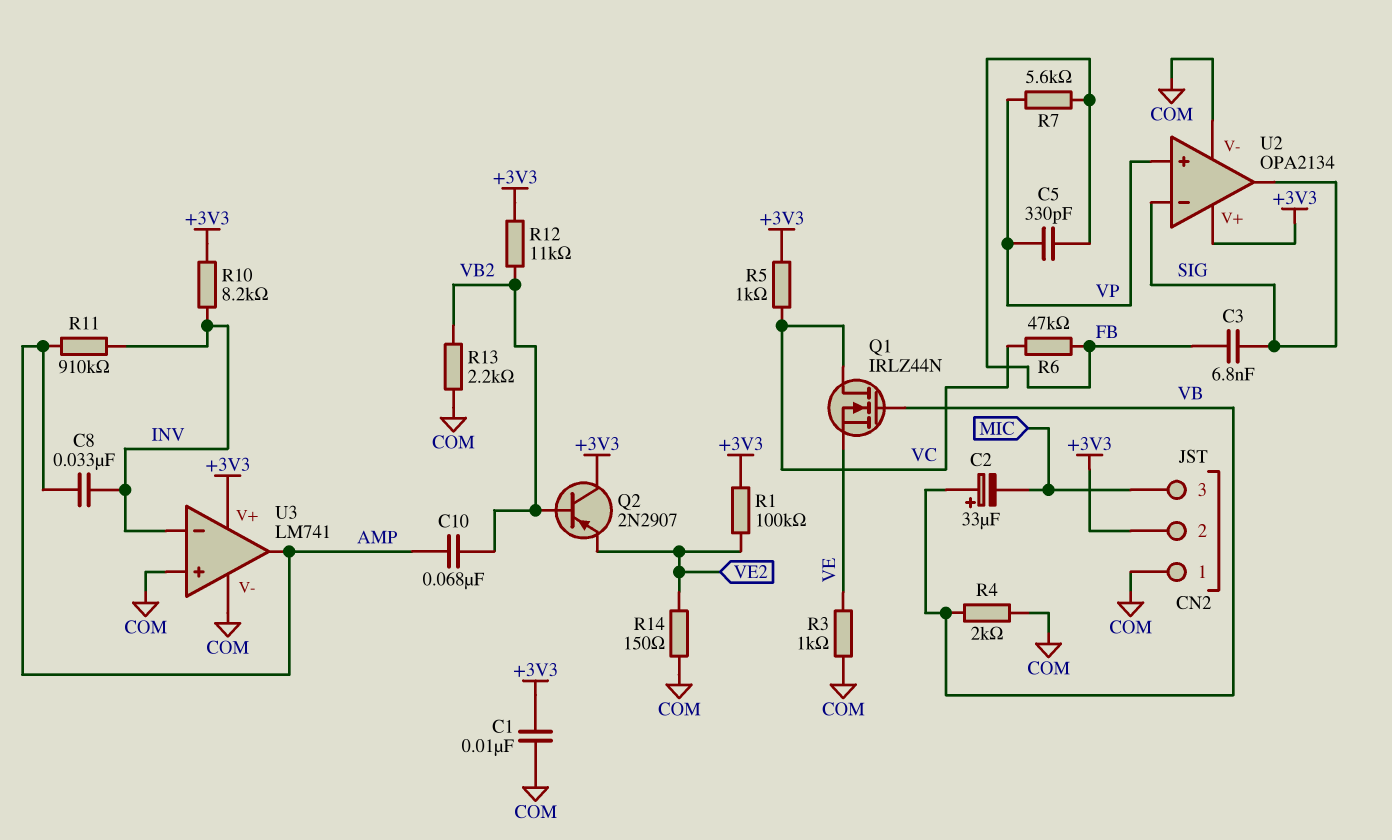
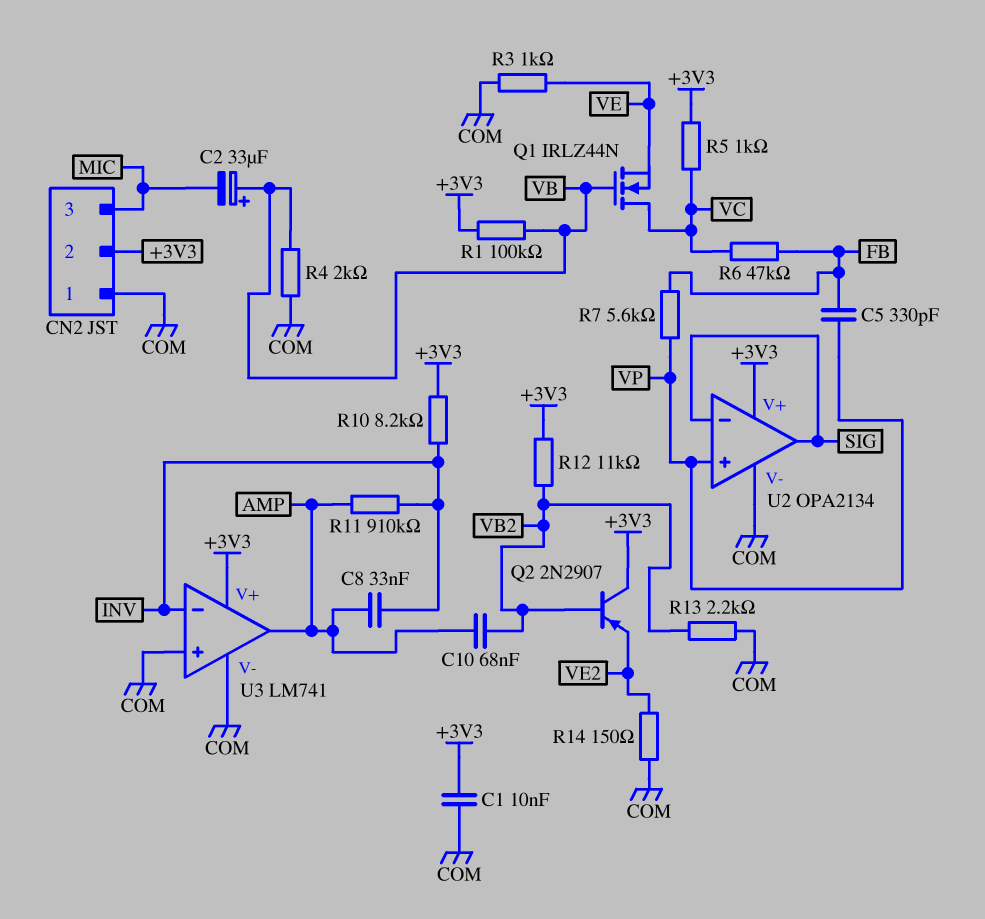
C3: 6.8nF (FB, SIG) -> none
R1: 100k (+3V3, VE2) -> 100k (+3V3, VB)

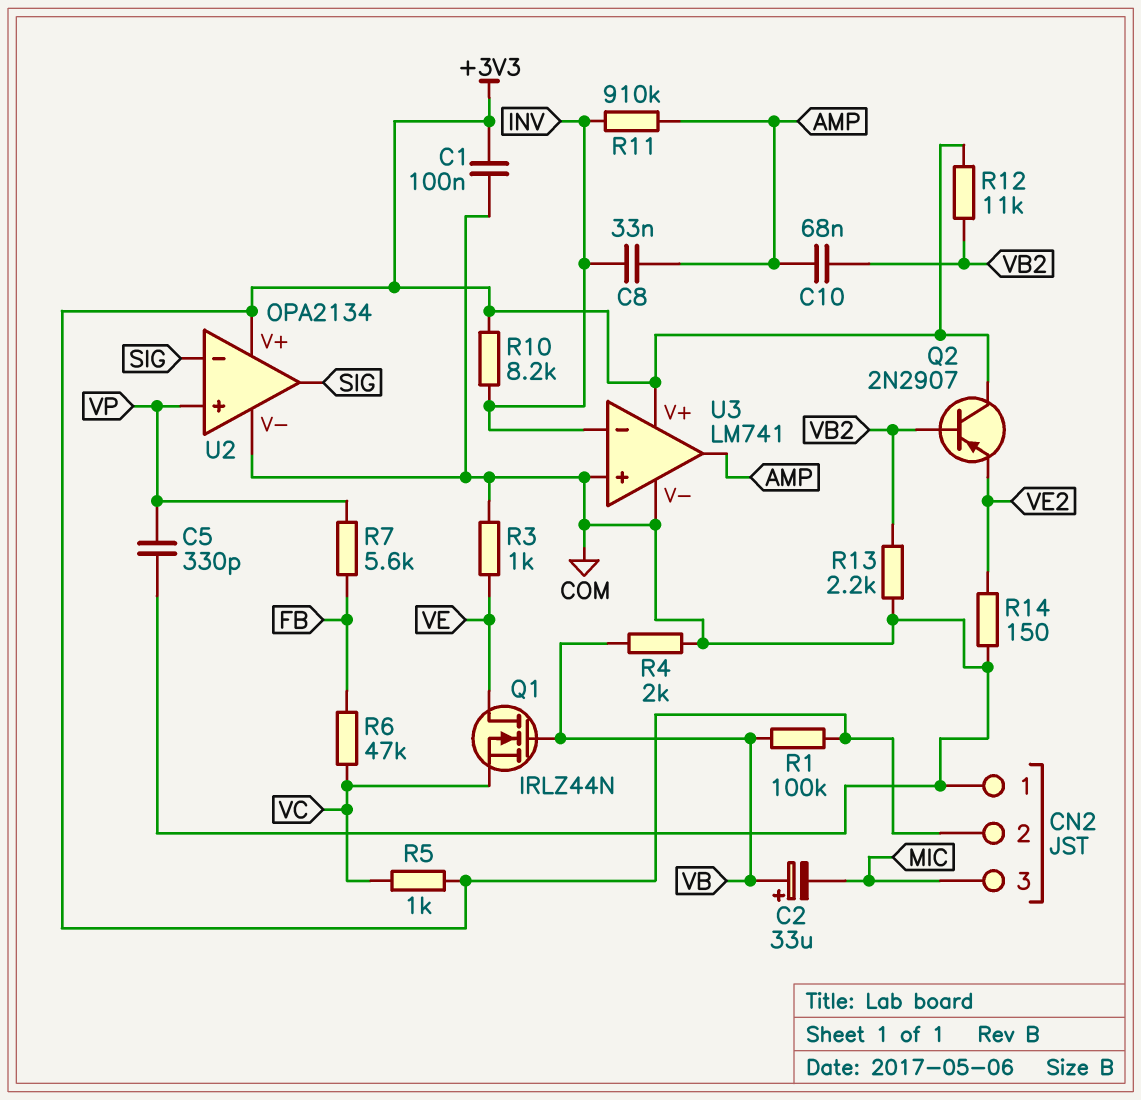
C1: 10nF (+3V3, COM) -> 100nF (+3V3, COM)
C5: 330pF (FB, VP) -> 330pF (COM, VP)
Q1: NMOS IRLZ44N (G VB, D VC, S VE) -> NMOS IRLZ44N (G VB, D VE, S VC)

